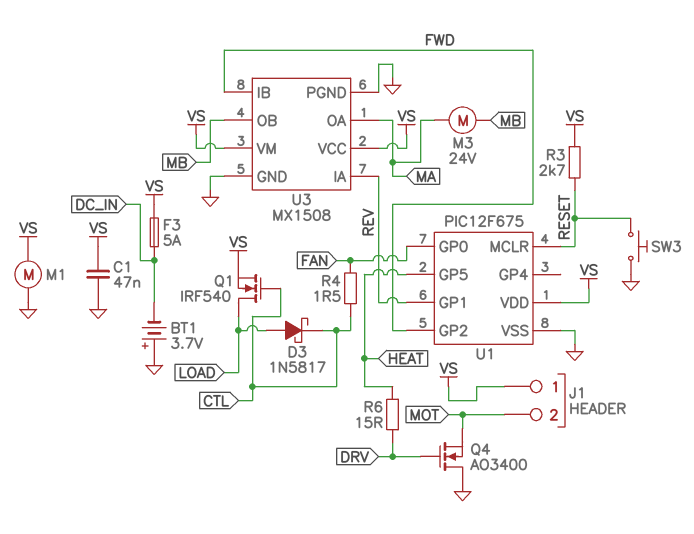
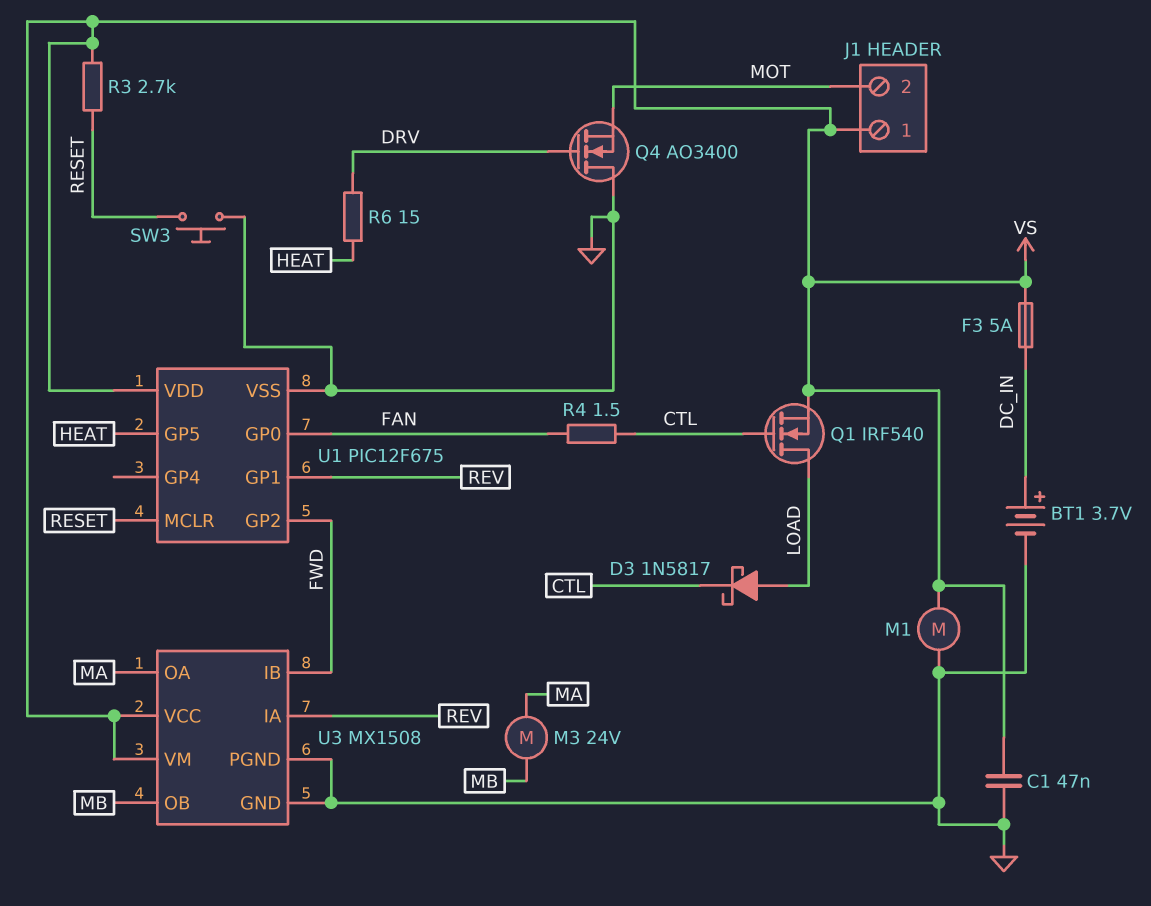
BT1: 3.7V (plus GND, minus DC_IN) -> 3.7V (plus DC_IN, minus GND)

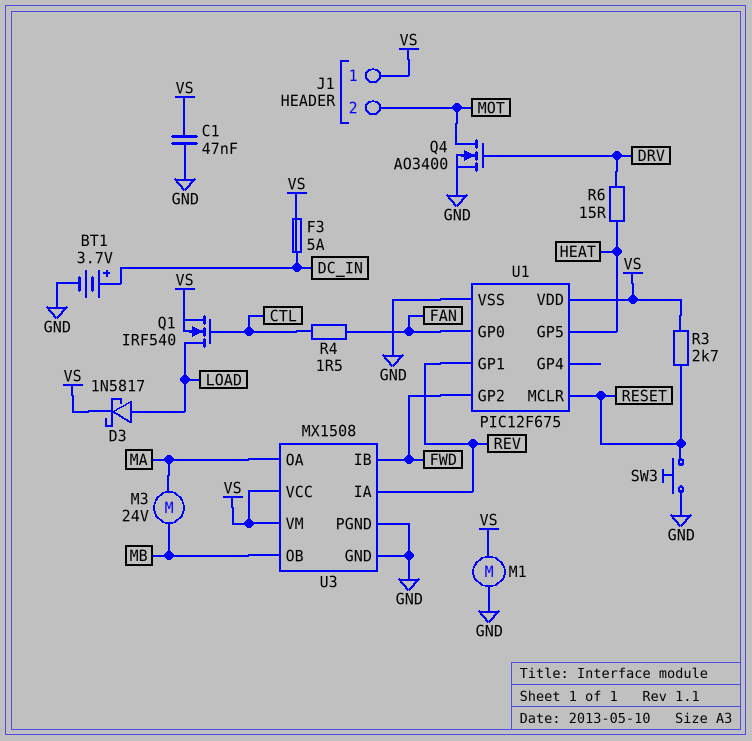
D3: schottky 1N5817 (A LOAD, K CTL) -> schottky 1N5817 (A LOAD, K VS)
Q4: NMOS AO3400 (G DRV, D GND, S MOT) -> NMOS AO3400 (G DRV, D MOT, S GND)

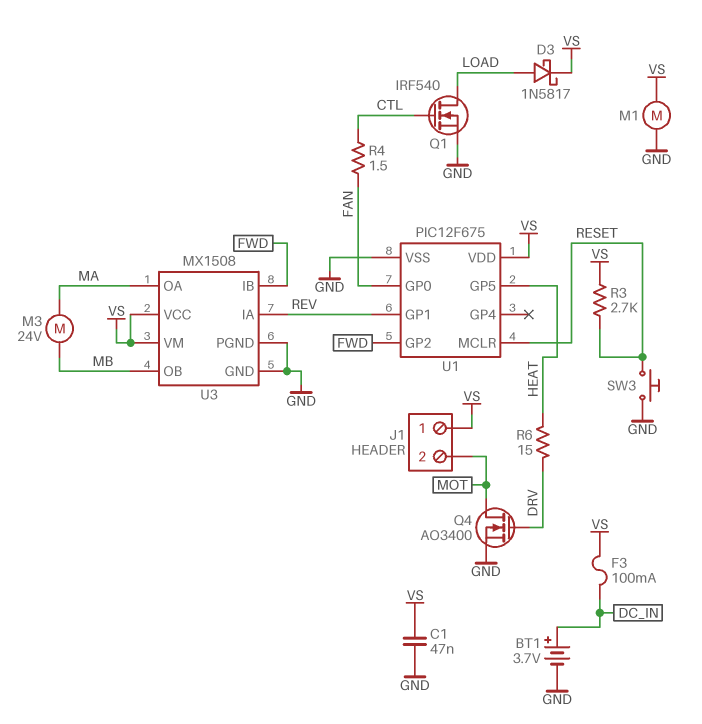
F3: 5A (DC_IN, VS) -> 100mA (DC_IN, VS)
Q1: NMOS IRF540 (G CTL, D LOAD, S VS) -> NMOS IRF540 (G CTL, D LOAD, S GND)

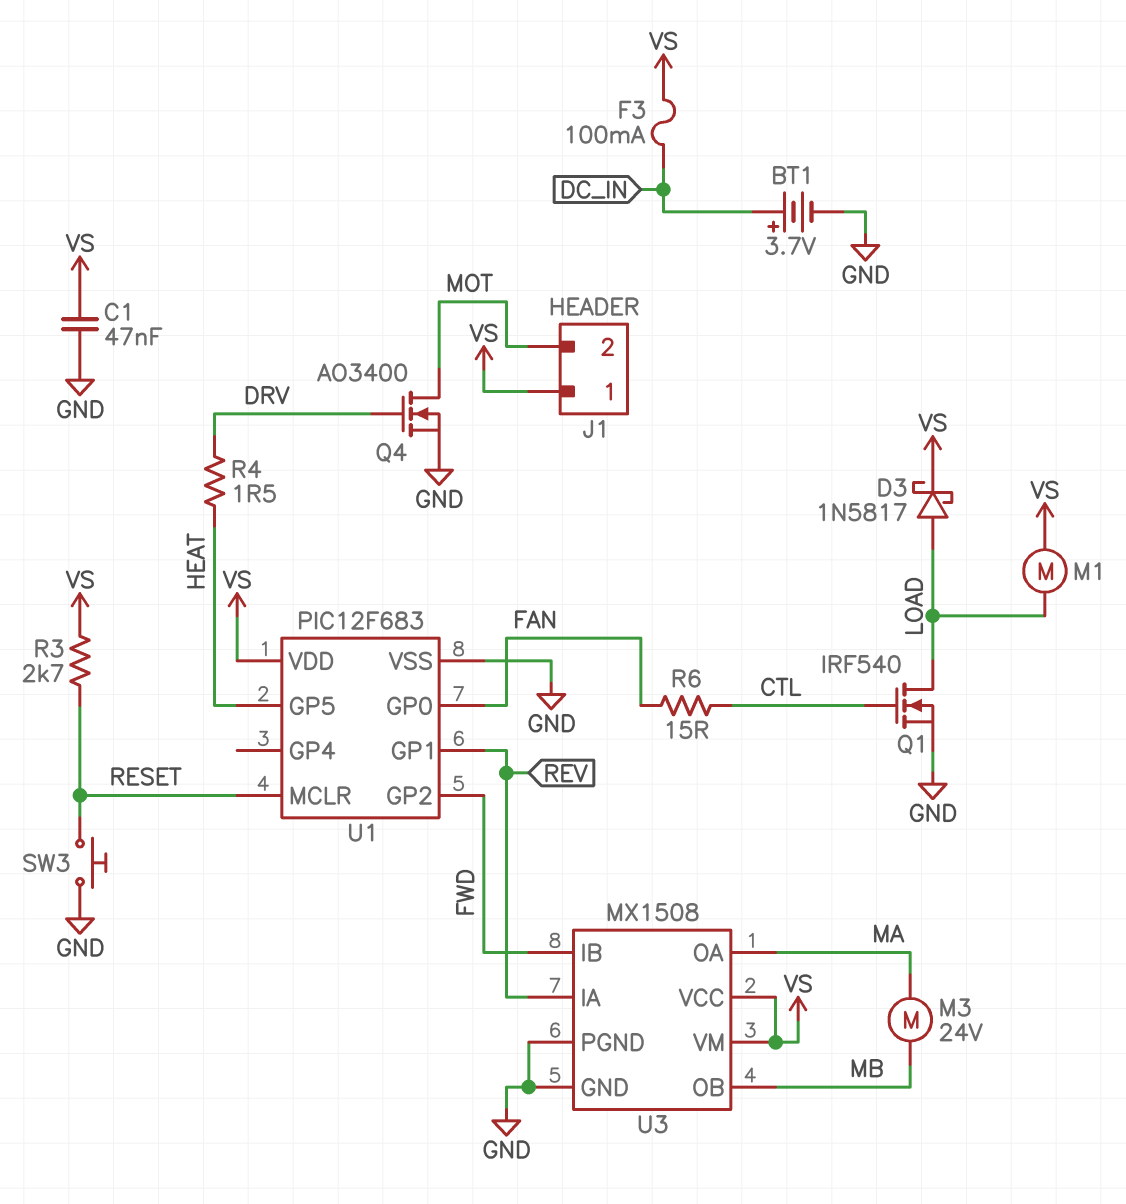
M1: motor (GND, VS) -> motor (LOAD, VS)
R4: 1.5 (CTL, FAN) -> 1.5 (DRV, HEAT)
R6: 15 (DRV, HEAT) -> 15 (CTL, FAN)
U1: PIC12F675 -> PIC12F683

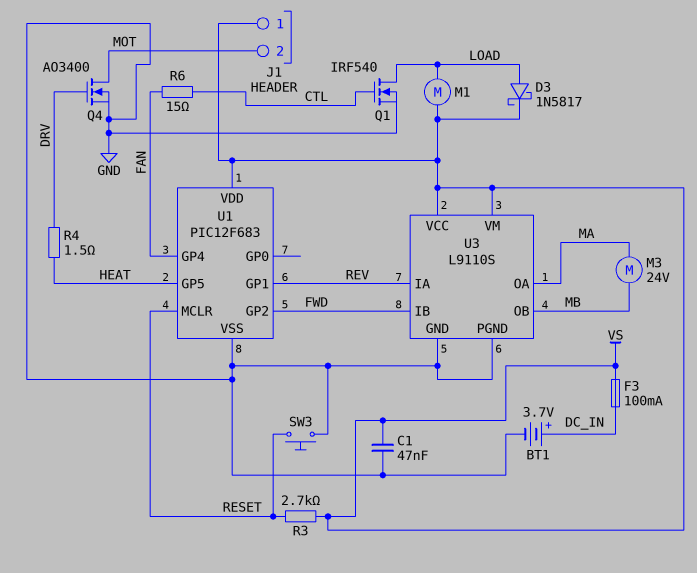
U1 pin GP0: FAN -> none
U1 pin GP4: none -> FAN
U3: MX1508 -> L9110S

